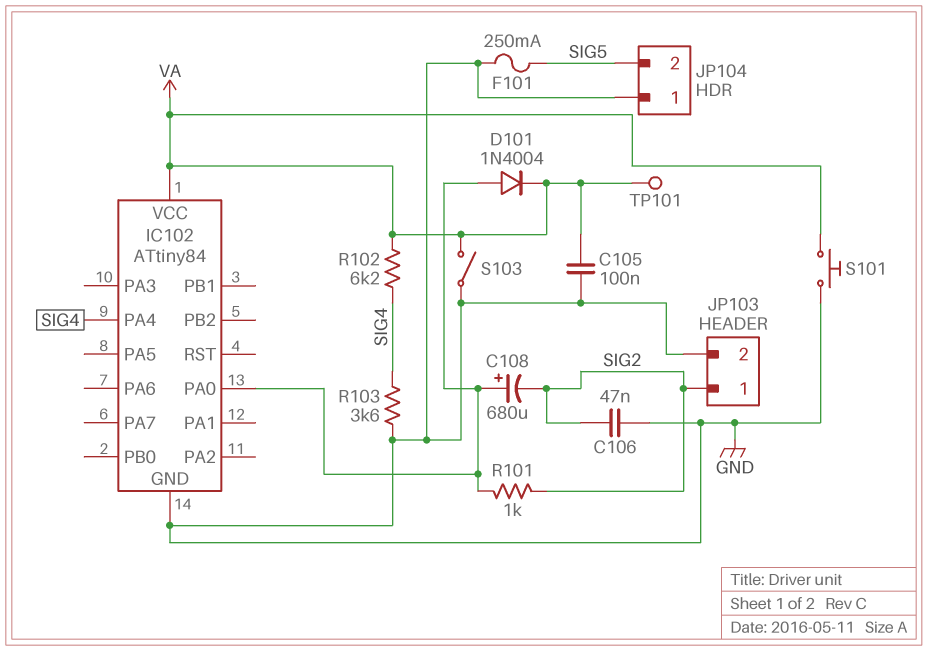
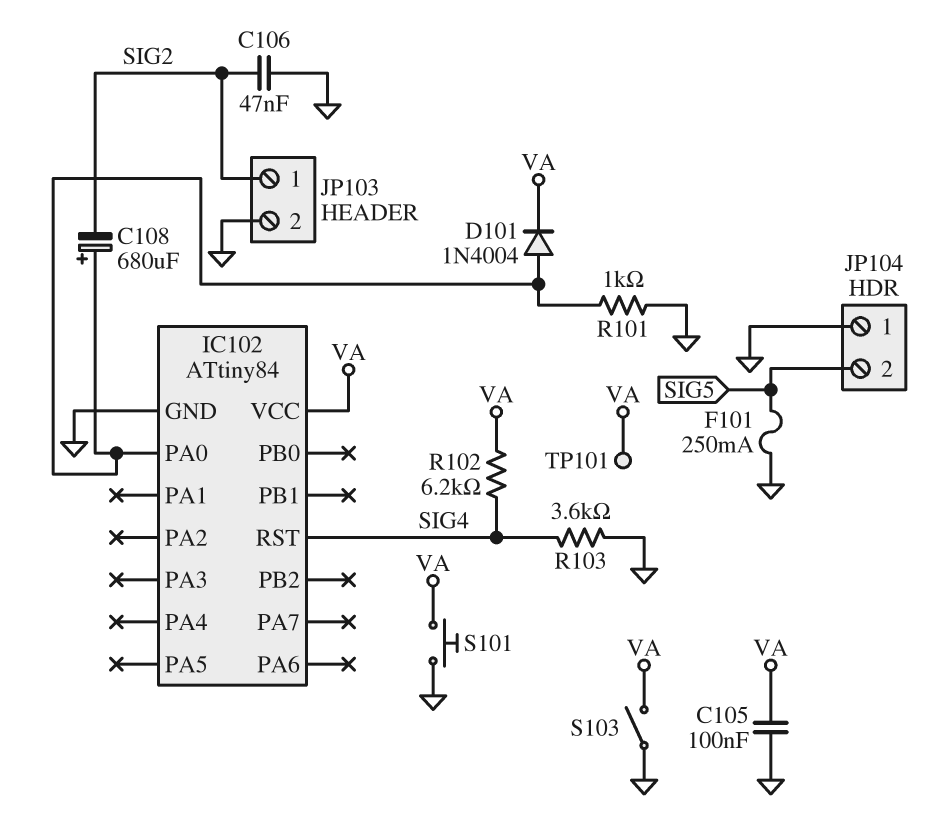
IC102 pin PA4: SIG4 -> none
IC102 pin RST: none -> SIG4
R101: 1k (IC102/PA0, SIG2) -> 1k (GND, IC102/PA0)

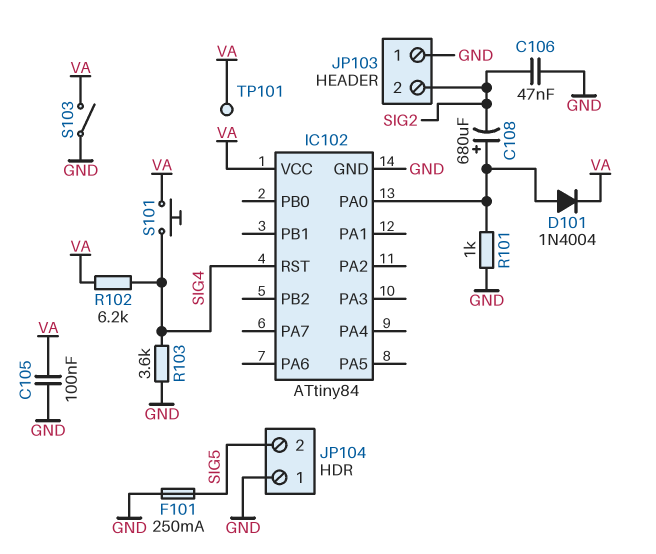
JP103 pin 1: SIG2 -> GND
JP103 pin 2: GND -> SIG2
S101: button (GND, VA) -> button (SIG4, VA)

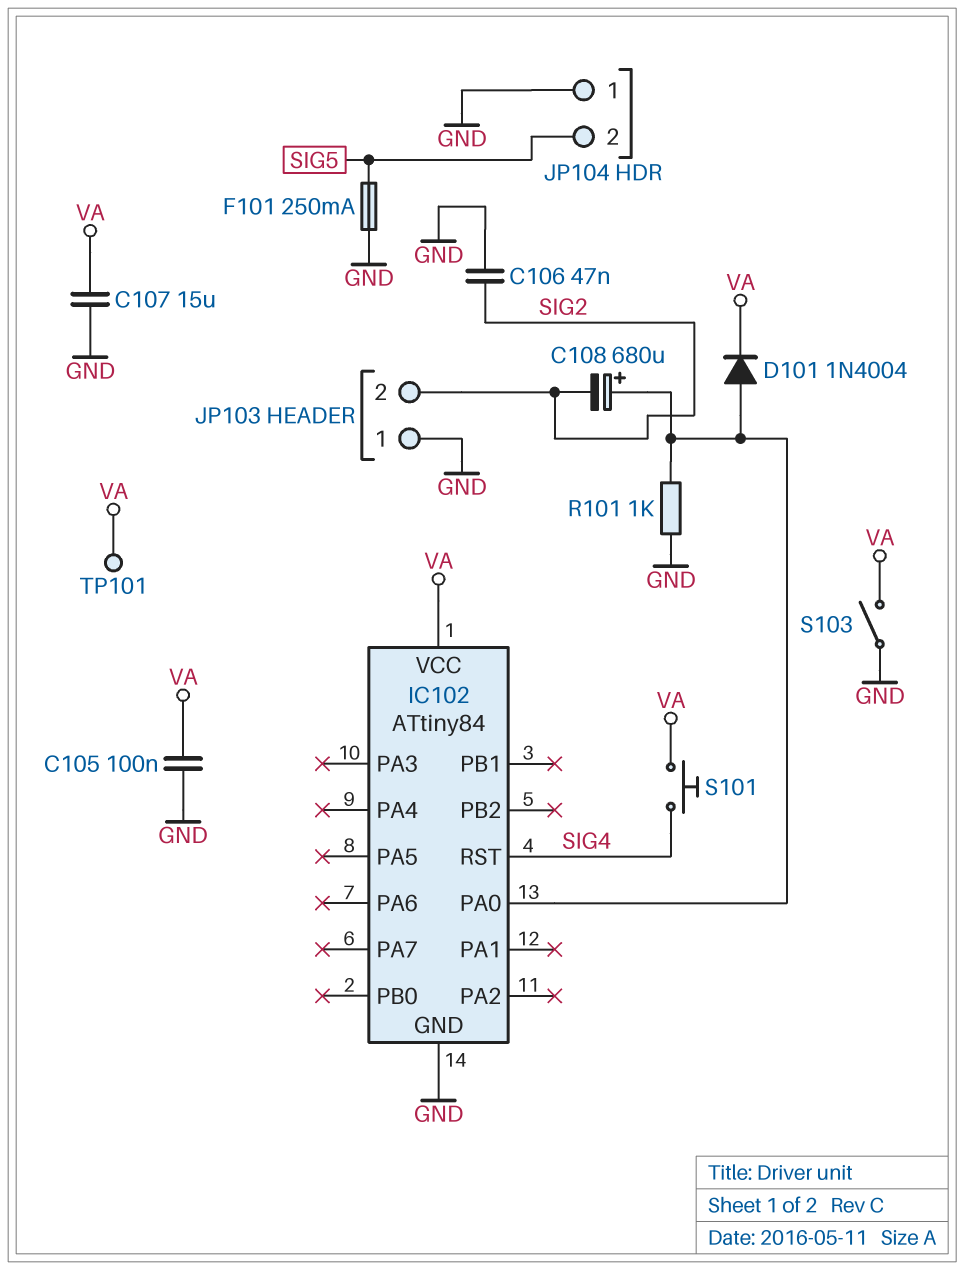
C107: none -> 15uF (GND, VA)
R102: 6.2k (SIG4, VA) -> none
R103: 3.6k (GND, SIG4) -> none

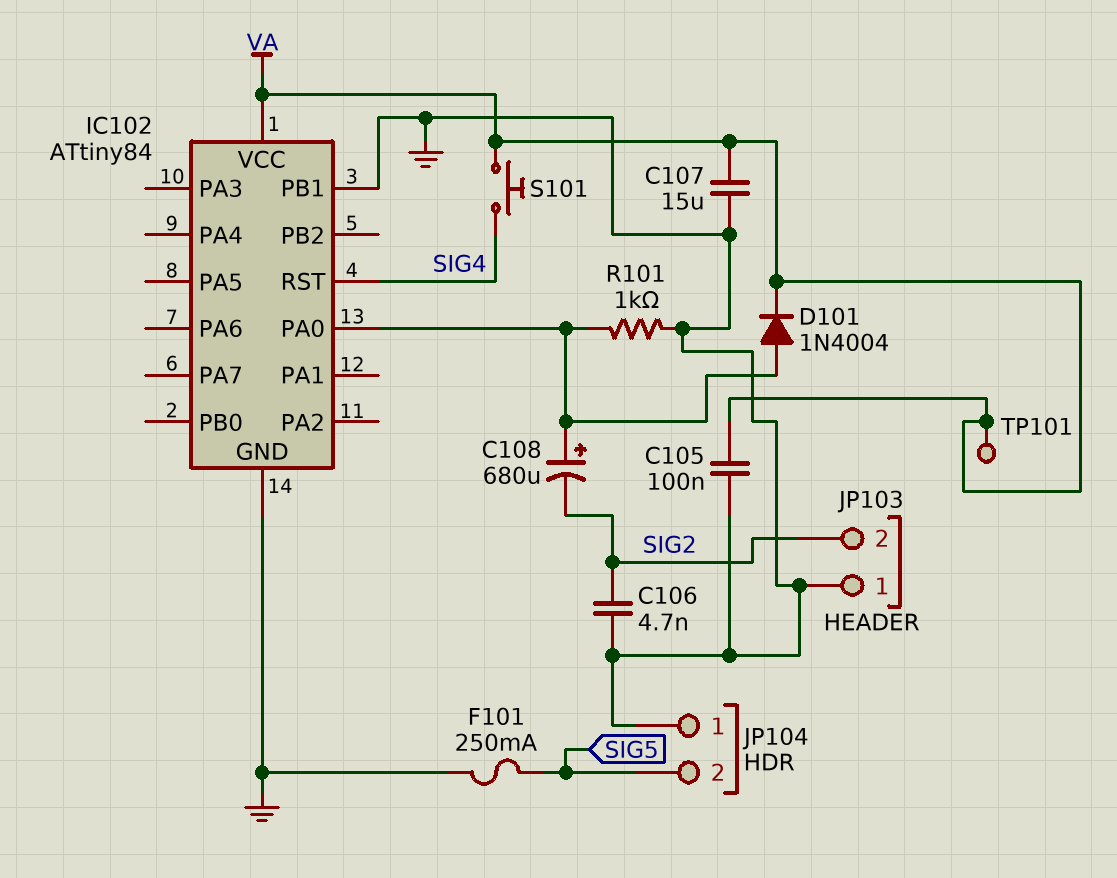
C106: 47nF (GND, SIG2) -> 4.7nF (GND, SIG2)
IC102 pin PB1: none -> GND
S103: switch (GND, VA) -> none

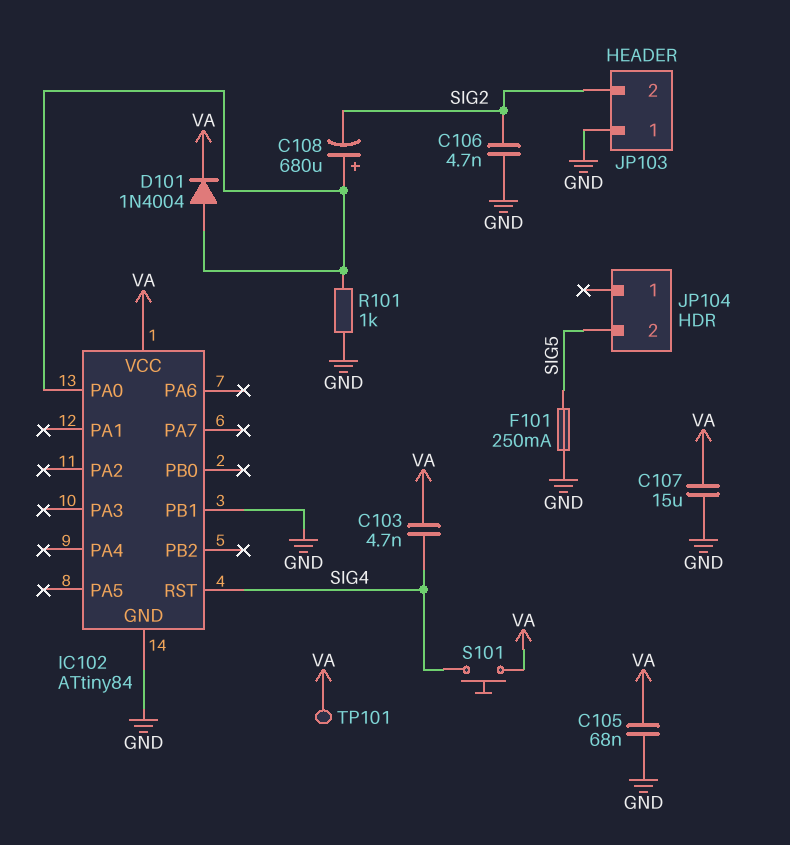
C103: none -> 4.7nF (SIG4, VA)
C105: 100nF (GND, VA) -> 68nF (GND, VA)
JP104 pin 1: GND -> none

